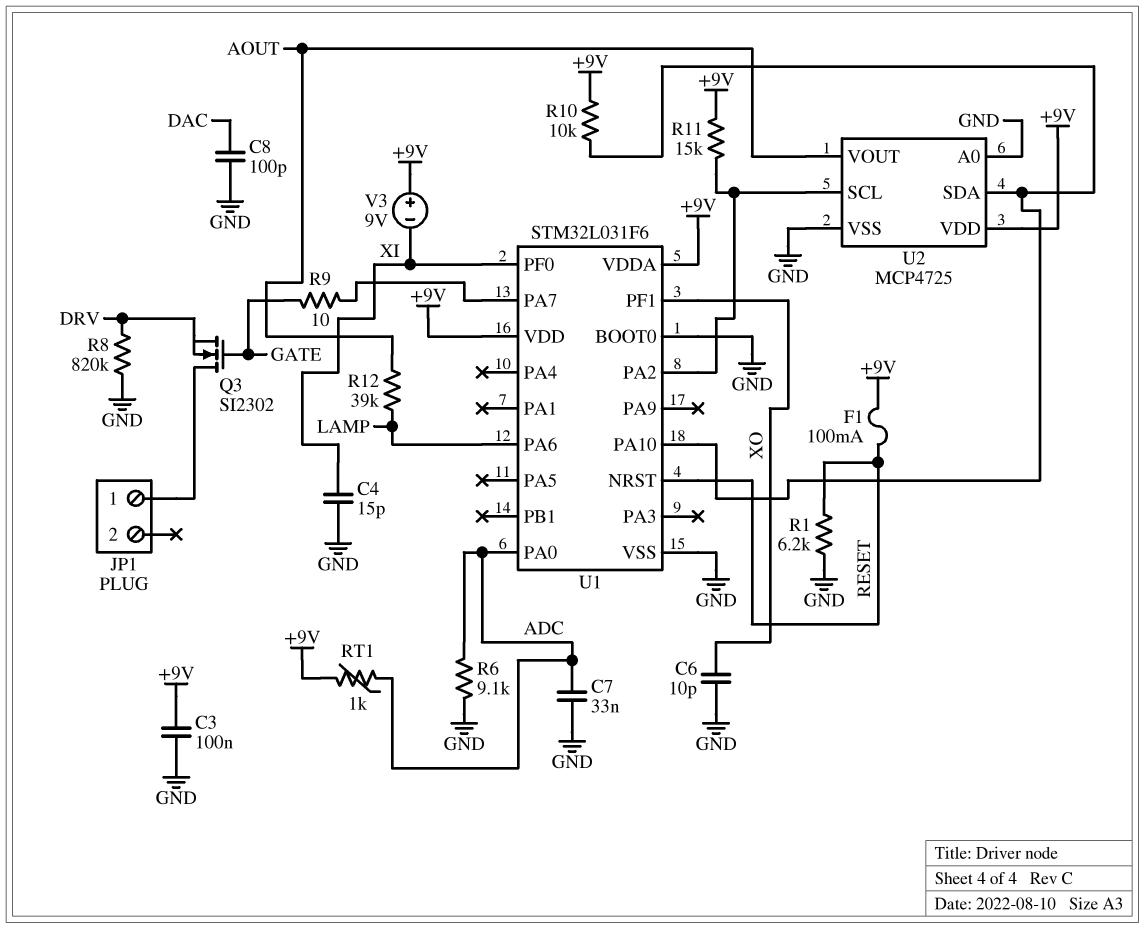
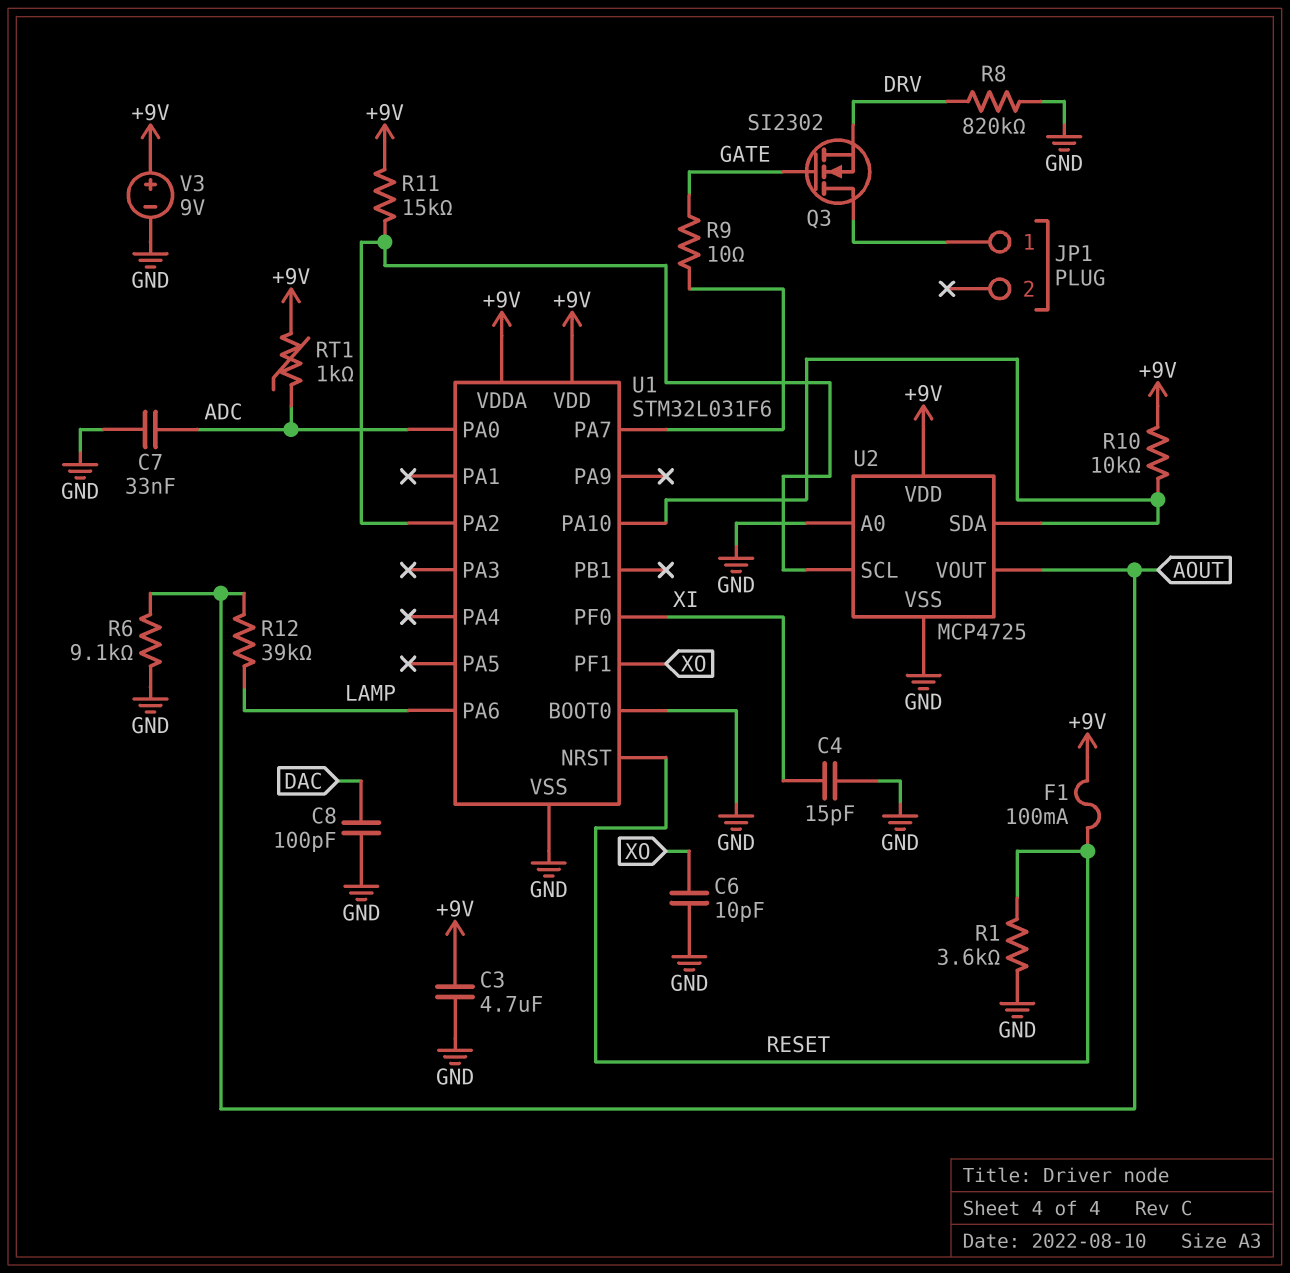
C3: 100nF (+9V, GND) -> 4.7uF (+9V, GND)
R1: 6.2k (GND, RESET) -> 3.6k (GND, RESET)
R6: 9.1k (ADC, GND) -> 9.1k (AOUT, GND)
V3: 9V (plus +9V, minus XI) -> 9V (plus +9V, minus GND)

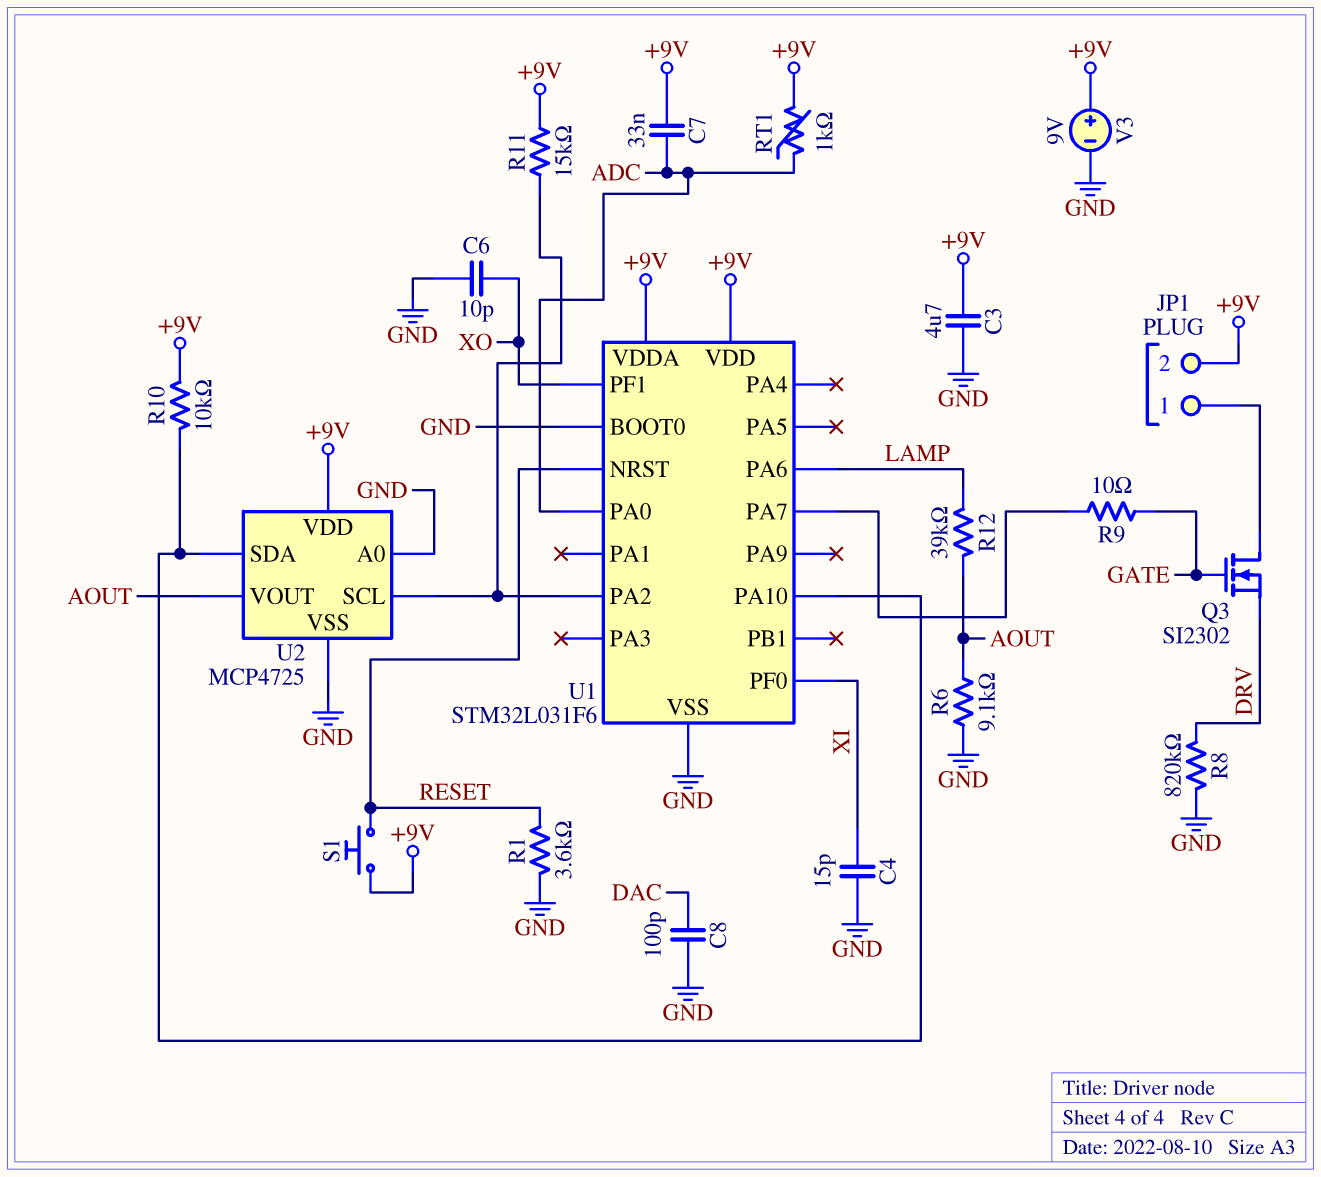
C7: 33nF (ADC, GND) -> 33nF (+9V, ADC)
F1: 100mA (+9V, RESET) -> none
JP1 pin 2: none -> +9V
S1: none -> button (+9V, RESET)

